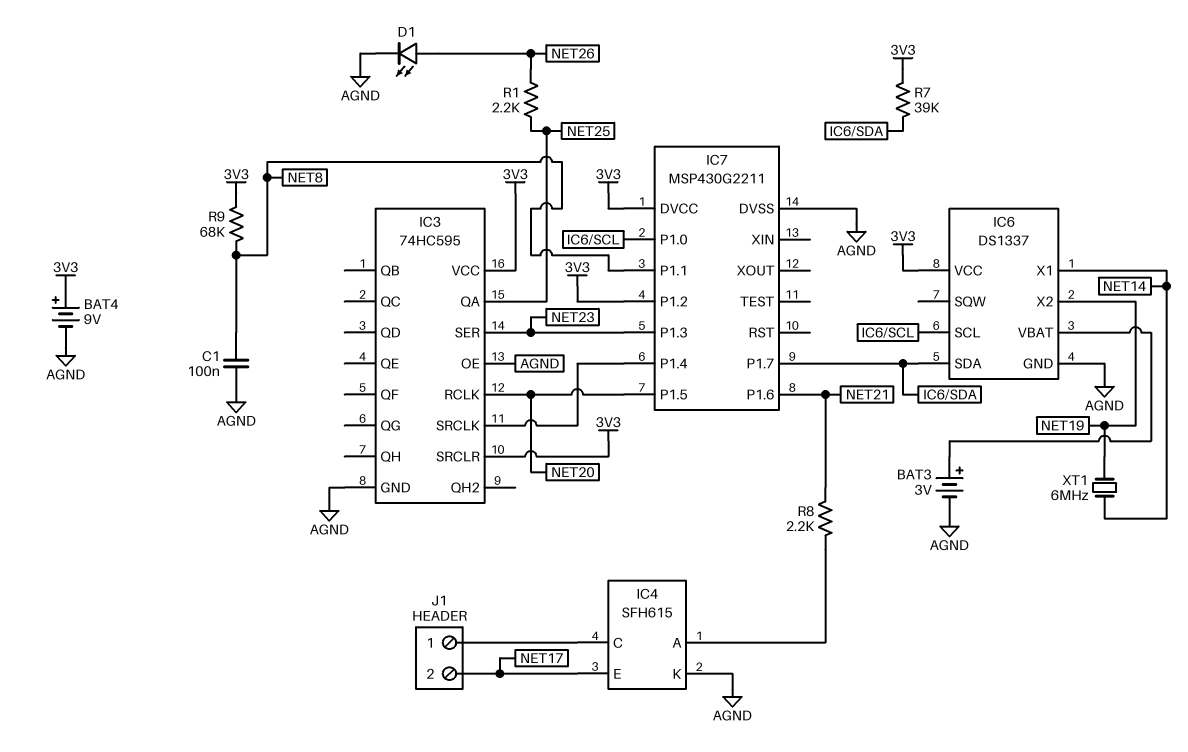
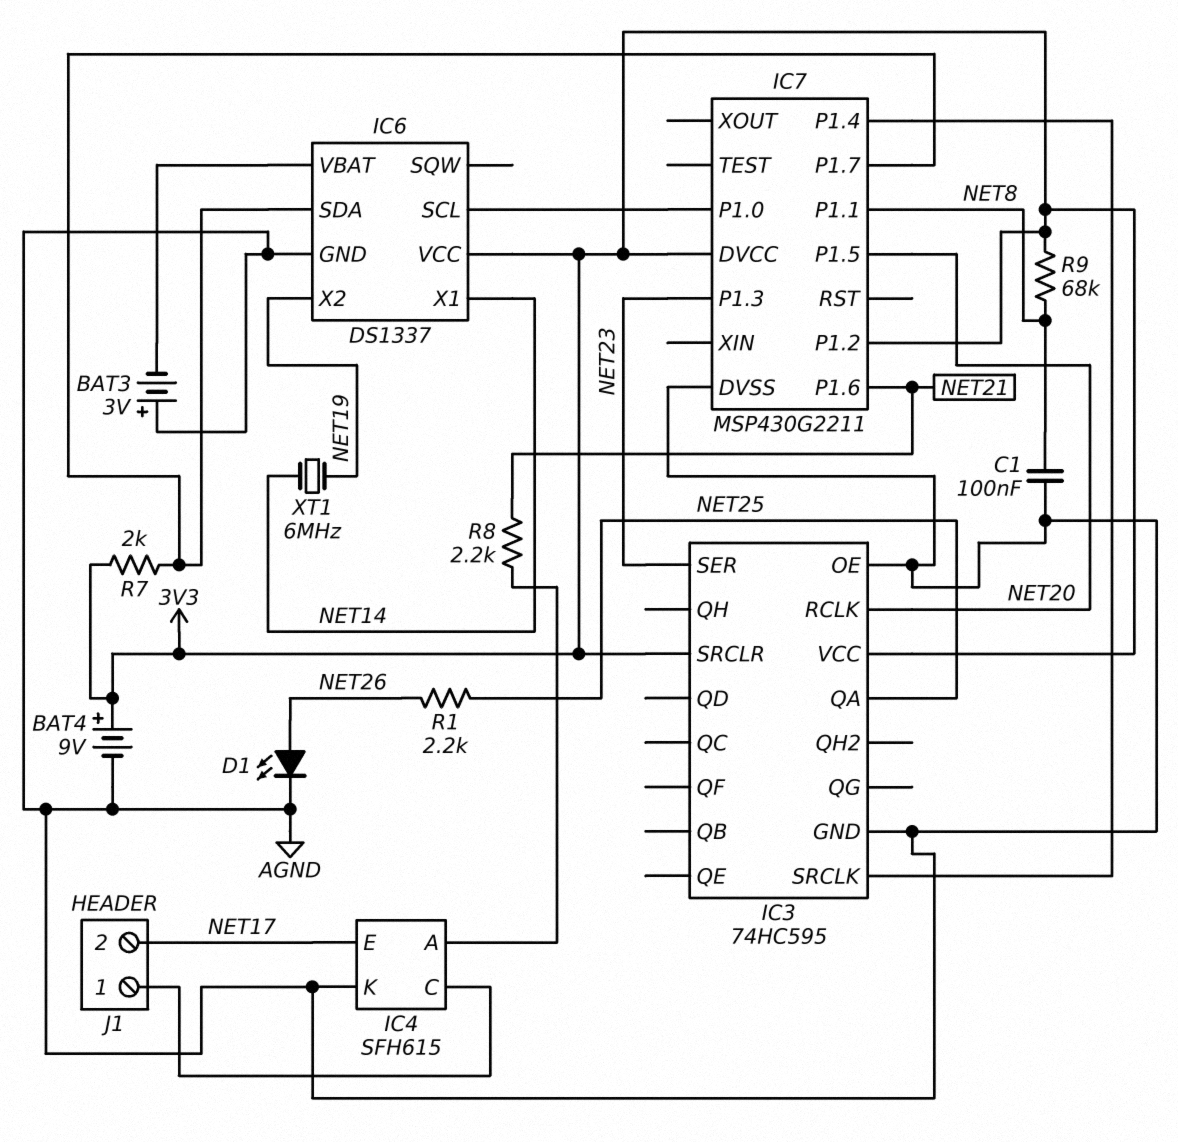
BAT3: 3V (plus IC6/VBAT, minus AGND) -> 3V (plus AGND, minus IC6/VBAT)
R7: 39k (3V3, IC6/SDA) -> 2k (3V3, IC6/SDA)

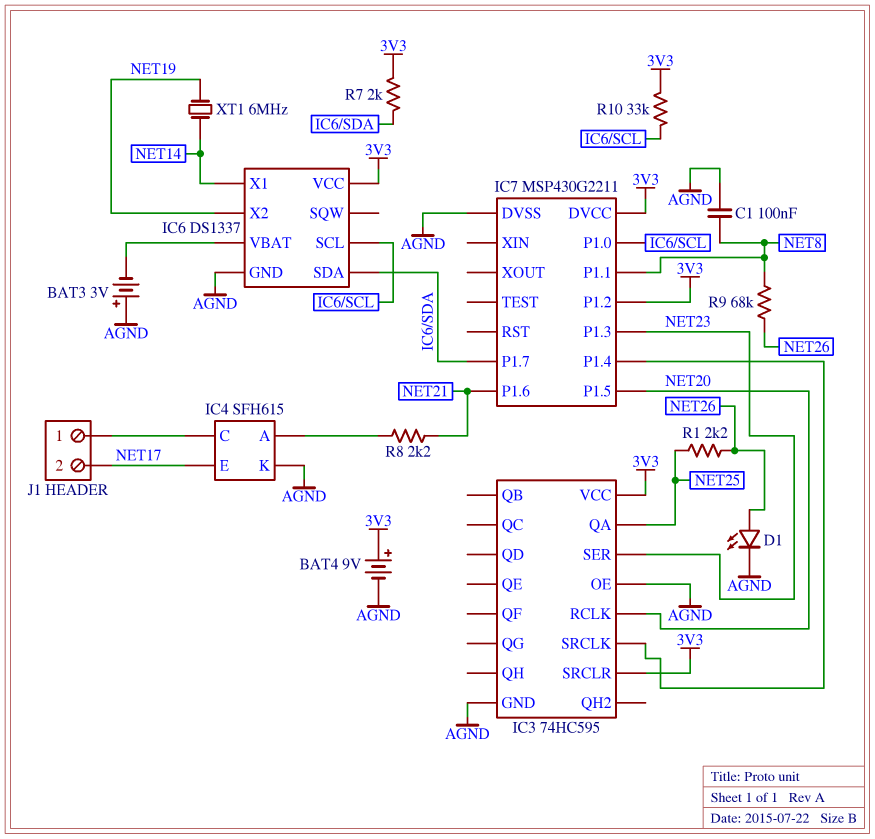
R9: 68k (3V3, NET8) -> 68k (NET8, NET26)
R10: none -> 33k (3V3, IC6/SCL)

